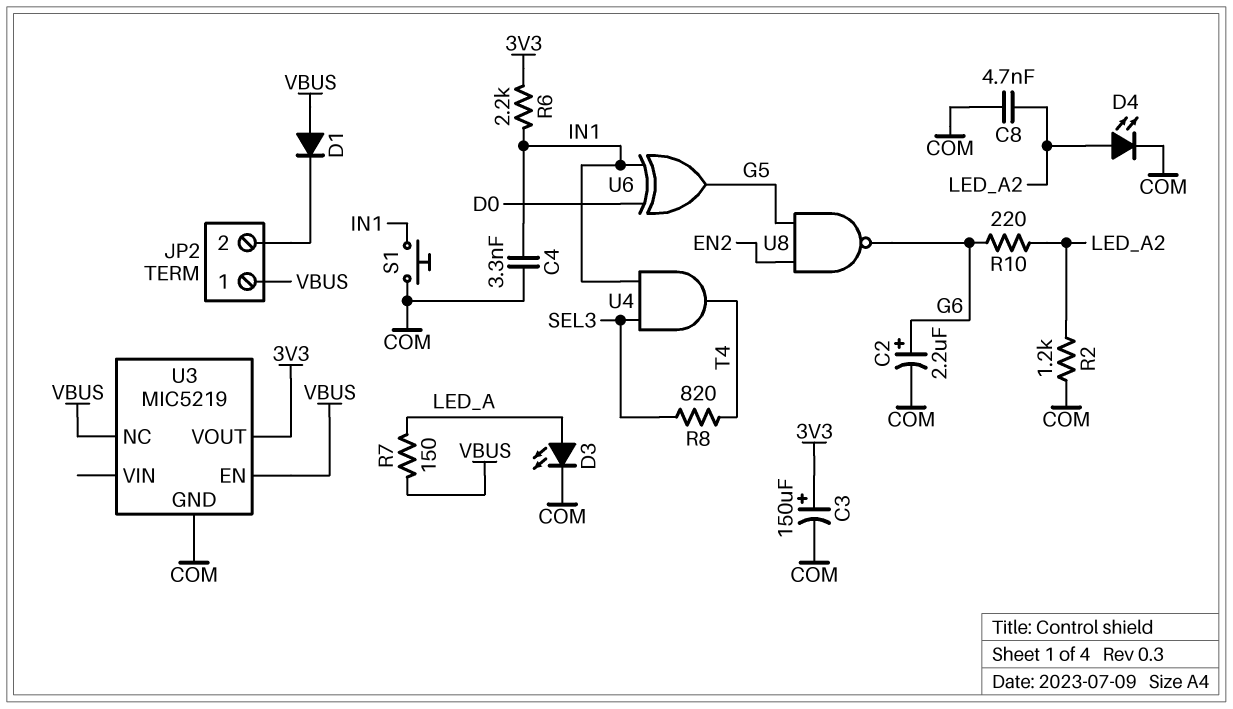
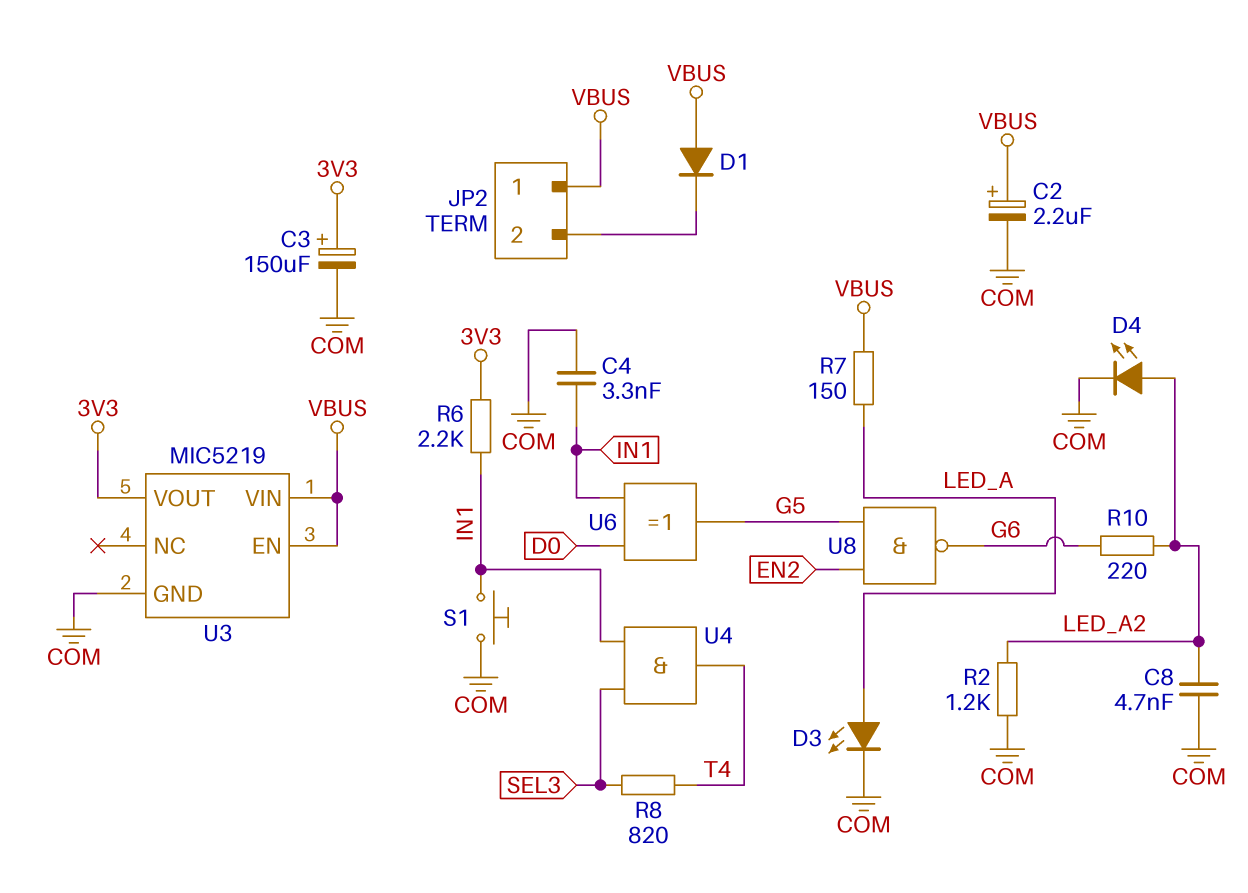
C2: 2.2uF (plus G6, minus COM) -> 2.2uF (plus VBUS, minus COM)
U3 pin NC: VBUS -> none
U3 pin VIN: none -> VBUS

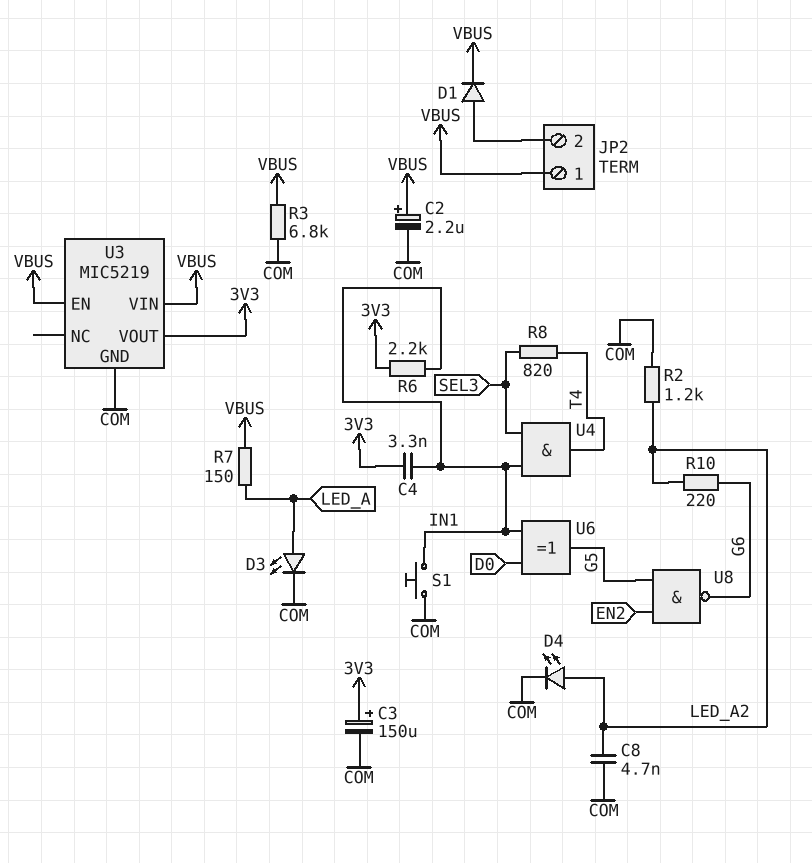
C4: 3.3nF (COM, IN1) -> 3.3nF (3V3, IN1)
D1: diode (A VBUS, K JP2/2) -> diode (A JP2/2, K VBUS)
R3: none -> 6.8k (COM, VBUS)

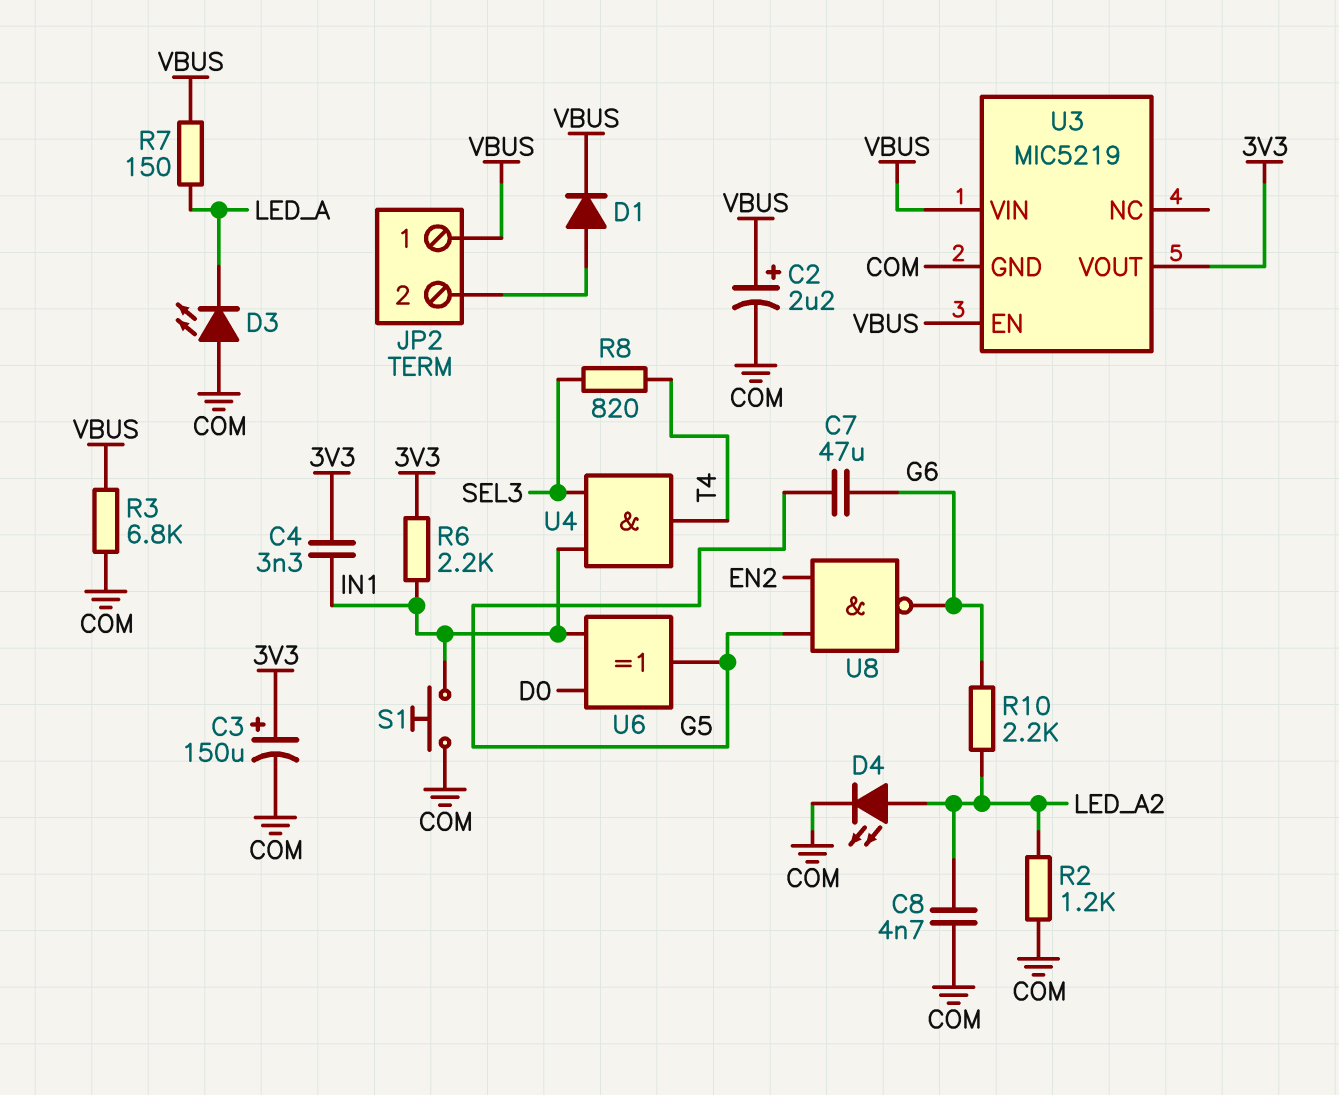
C7: none -> 47uF (G5, G6)
D3: LED (A LED_A, K COM) -> LED (A COM, K LED_A)
R10: 220 (G6, LED_A2) -> 2.2k (G6, LED_A2)

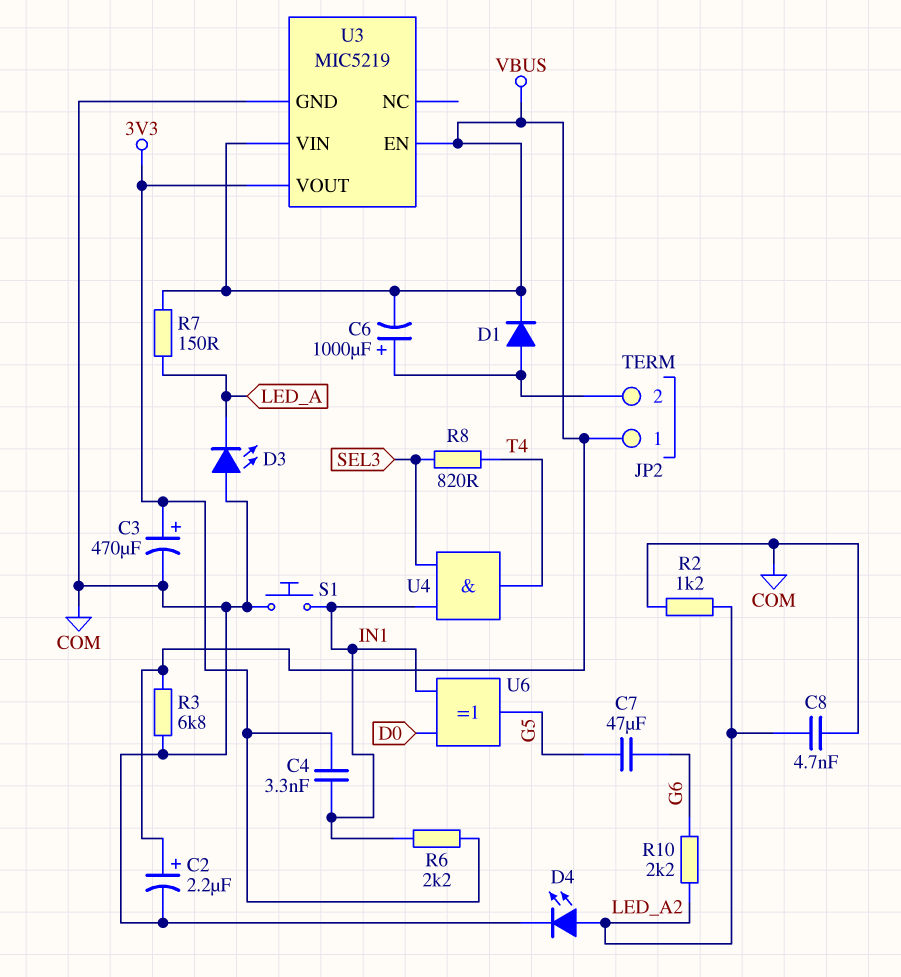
C3: 150uF (plus 3V3, minus COM) -> 470uF (plus 3V3, minus COM)
C6: none -> 1000uF (plus JP2/2, minus VBUS)
U8: NAND (in EN2, in G5, out G6) -> none

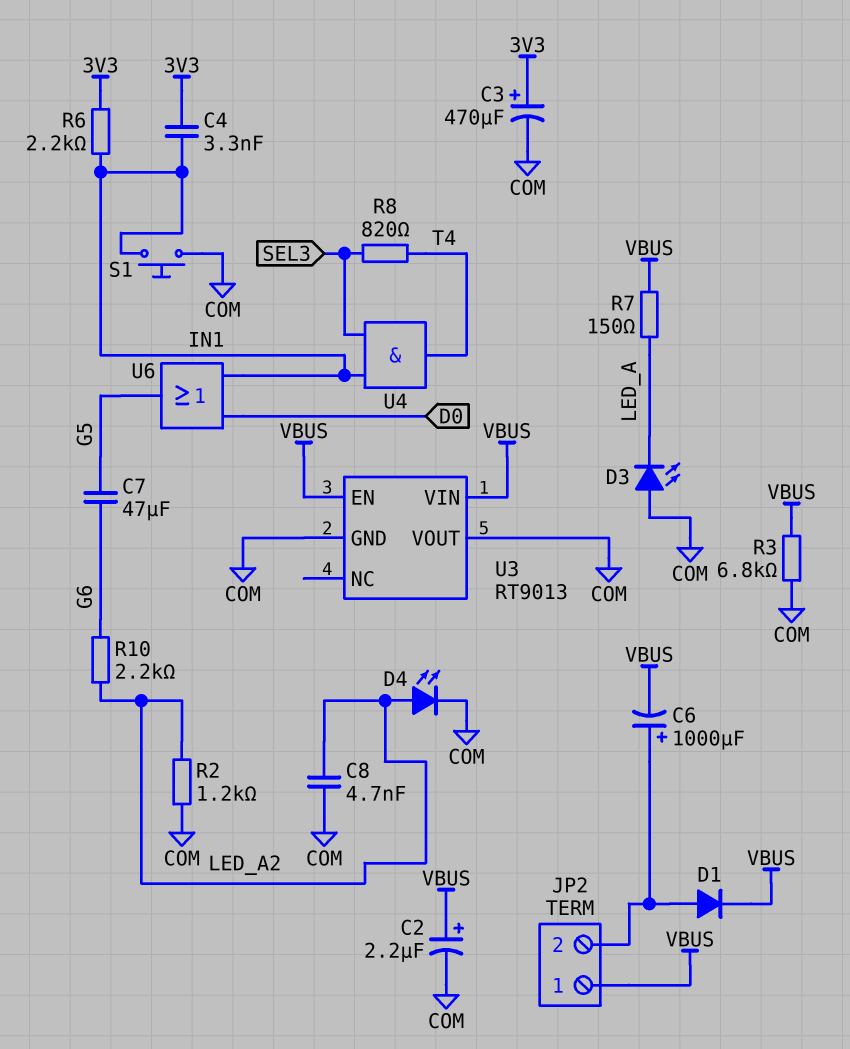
U3: MIC5219 -> RT9013
U3 pin VOUT: 3V3 -> COM
U6: XOR (in D0, in IN1, out G5) -> OR (in D0, in IN1, out G5)

